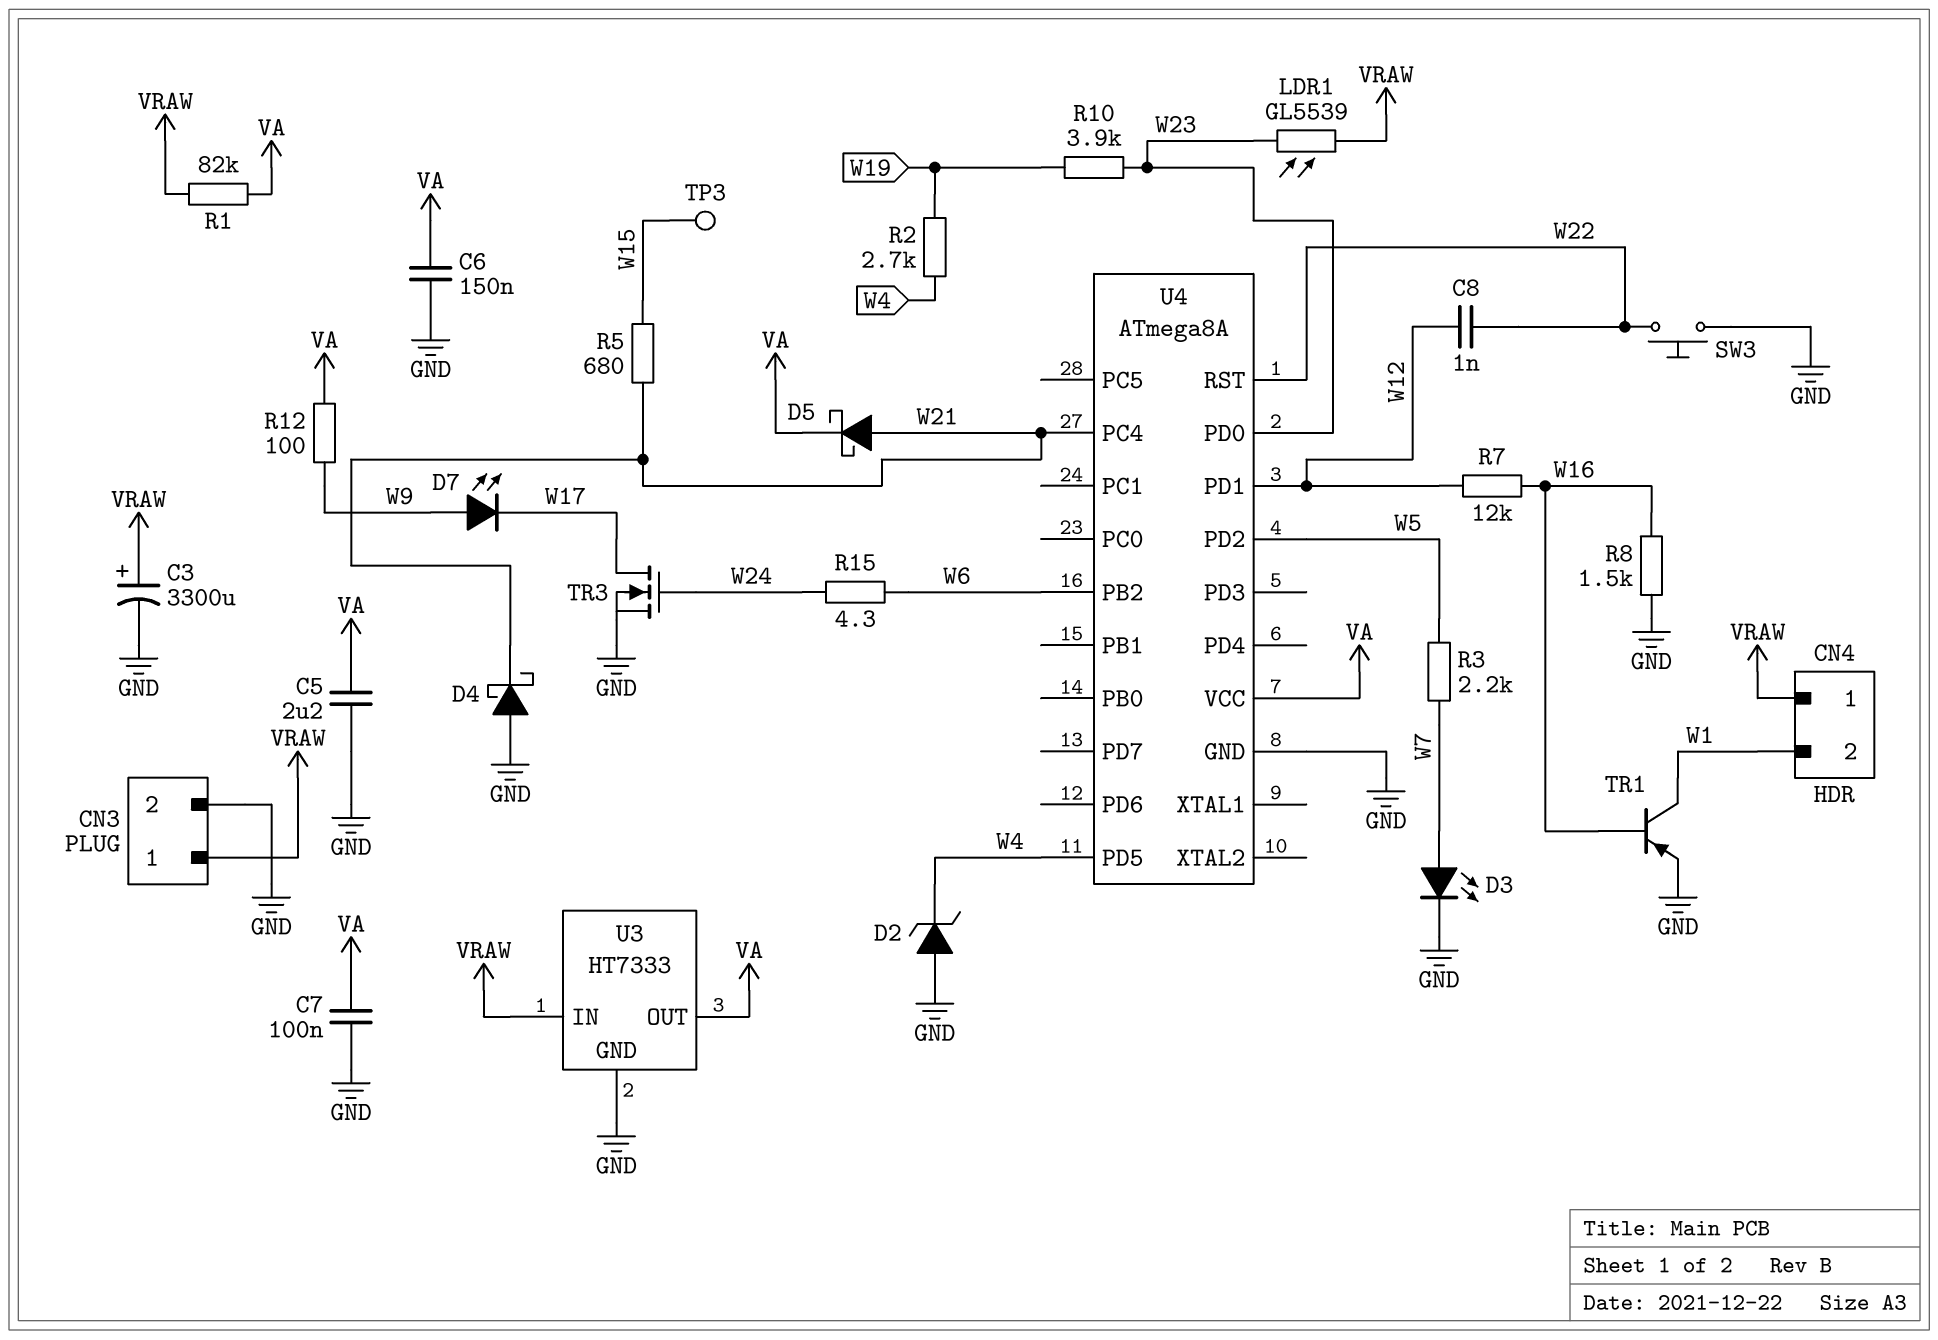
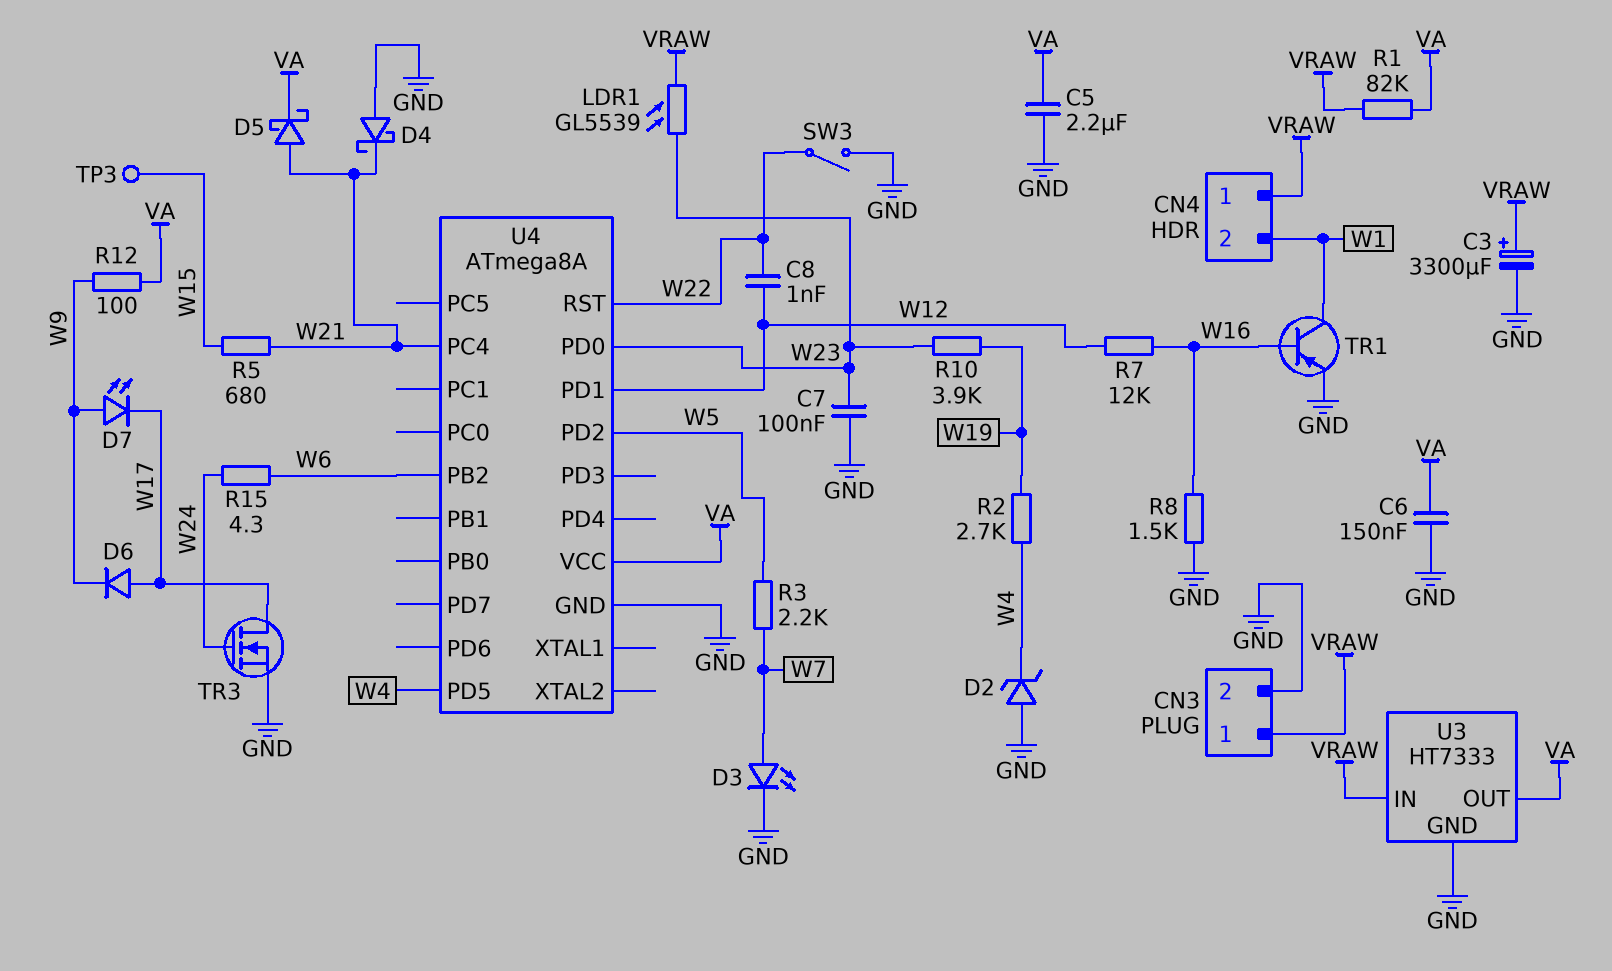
C7: 100nF (GND, VA) -> 100nF (GND, W23)
D6: none -> diode (A W17, K W9)
SW3: button (GND, W22) -> switch (GND, W22)

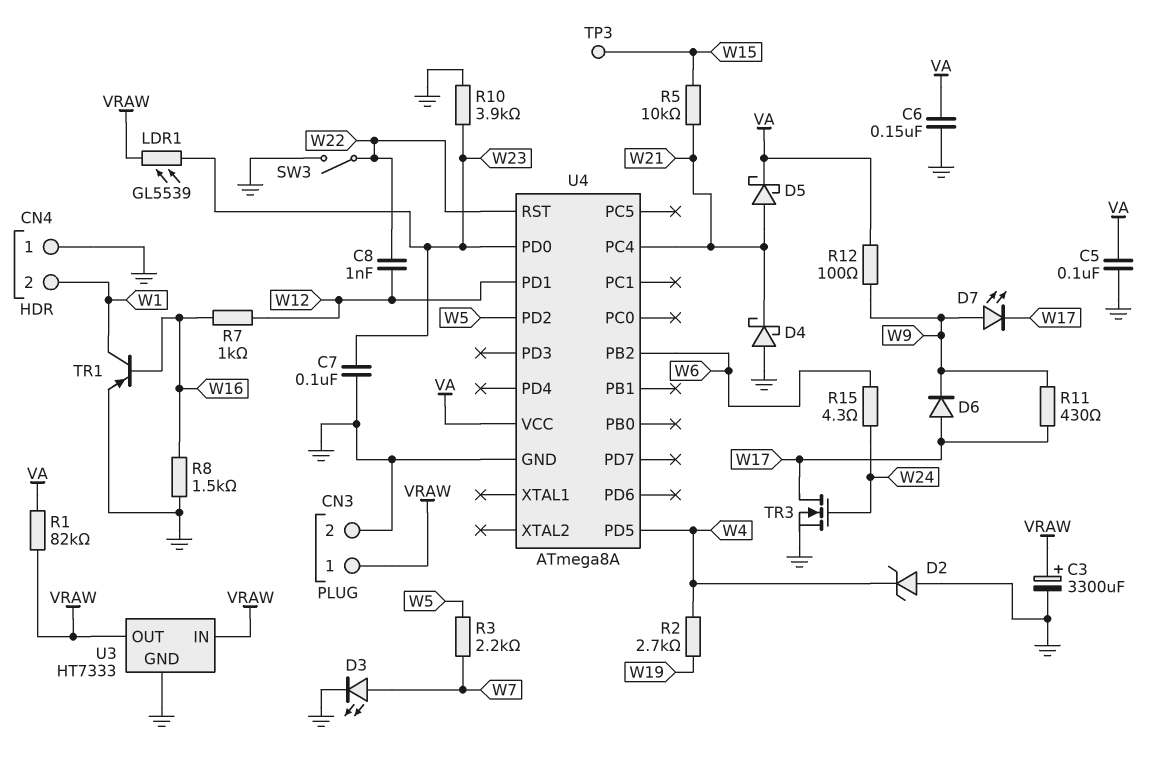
C5: 2.2uF (GND, VA) -> 100nF (GND, VA)
CN4 pin 1: VRAW -> GND
R5: 680 (W15, W21) -> 10k (W15, W21)
R7: 12k (W12, W16) -> 1k (W12, W16)
R10: 3.9k (W19, W23) -> 3.9k (GND, W23)
R11: none -> 430 (W9, W17)
U3 pin OUT: VA -> VRAW

